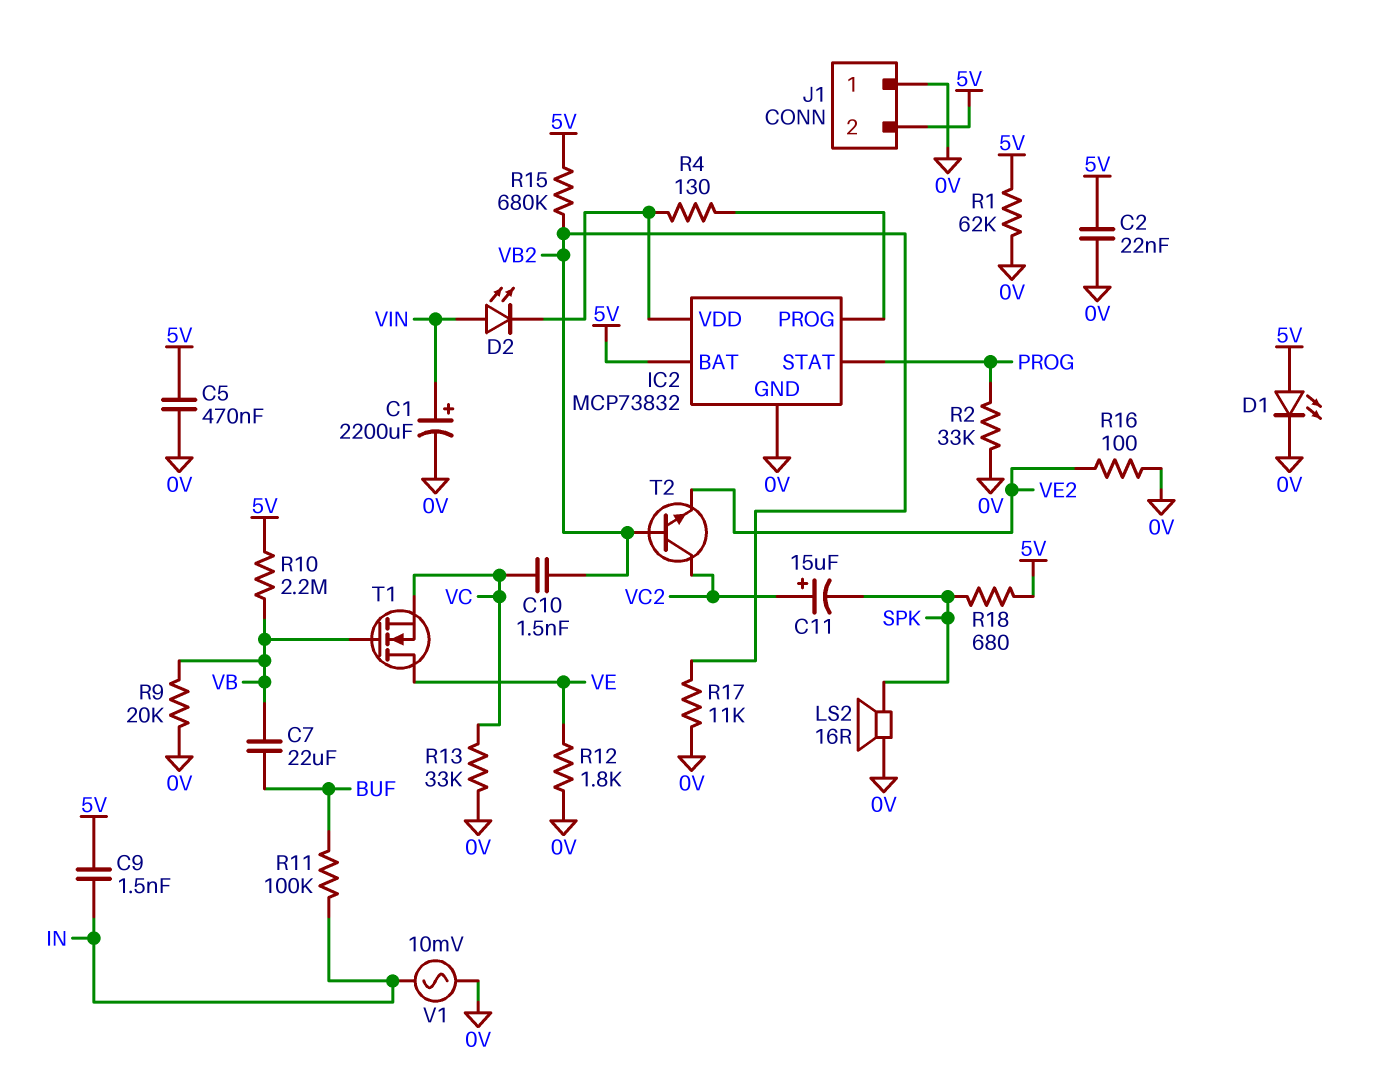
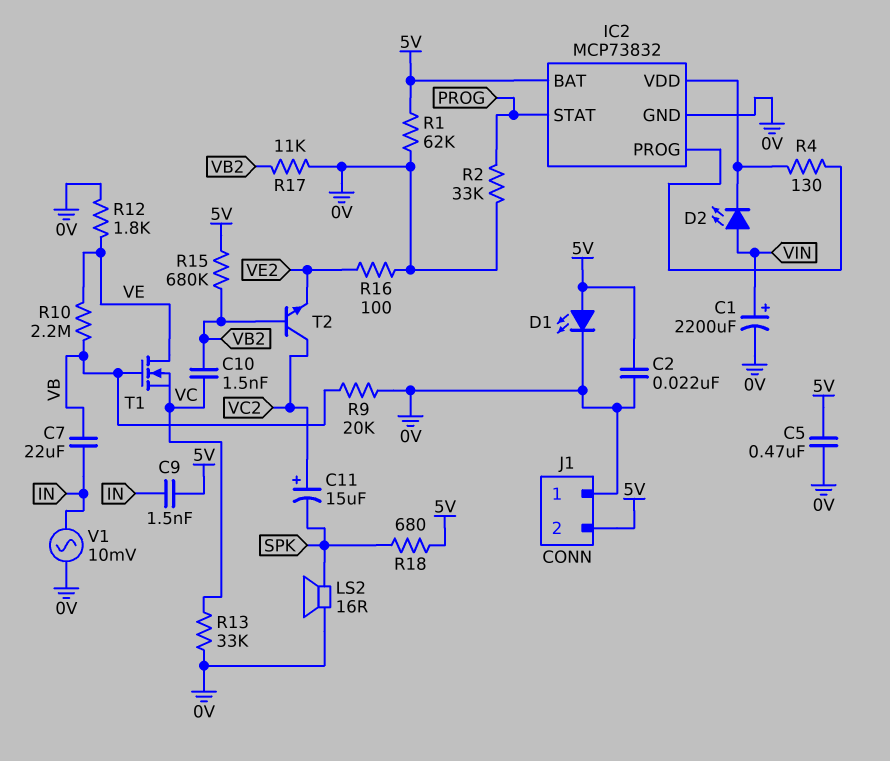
C7: 22uF (BUF, VB) -> 22uF (IN, VB)
R10: 2.2M (5V, VB) -> 2.2M (VB, VE)
R11: 100k (BUF, IN) -> none

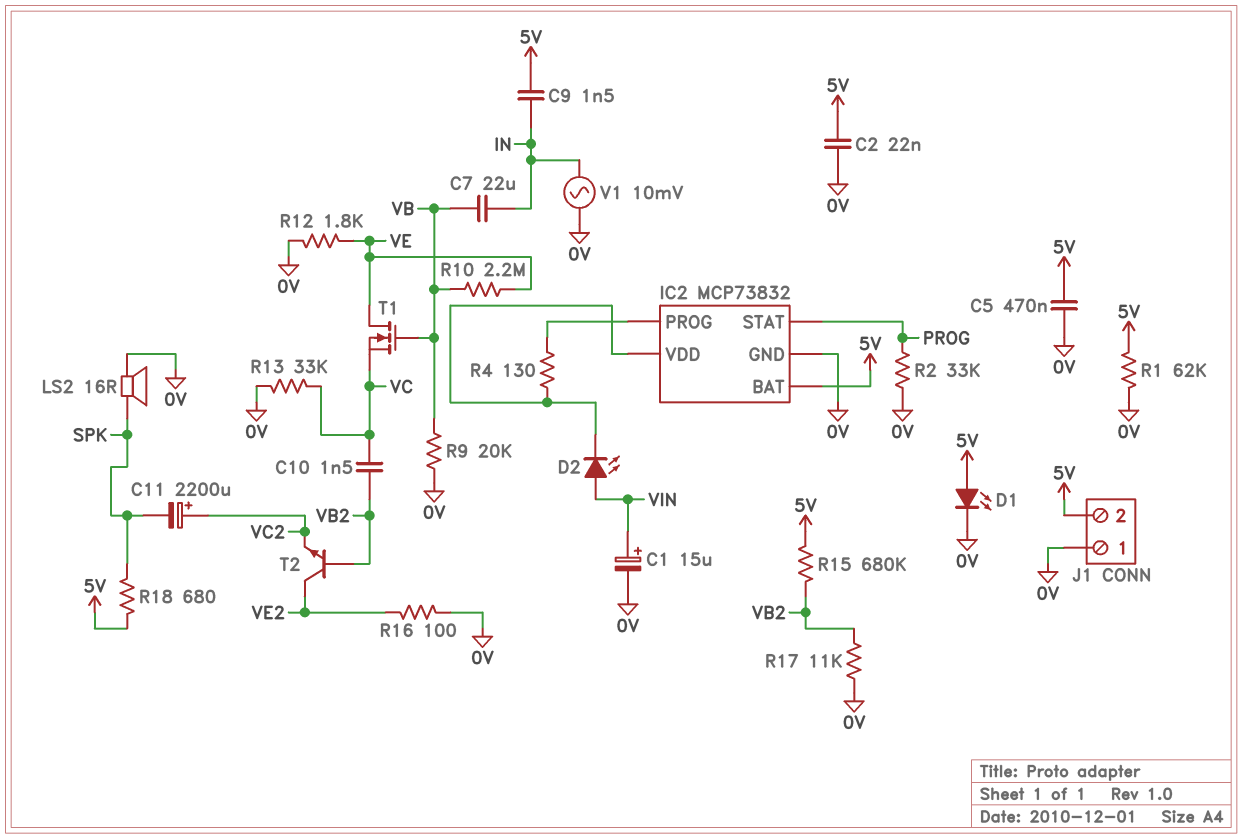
C1: 2200uF (plus VIN, minus 0V) -> 15uF (plus VIN, minus 0V)
C11: 15uF (plus VC2, minus SPK) -> 2200uF (plus VC2, minus SPK)
T2: NPN (B VB2, C VC2, E VE2) -> NPN (B VB2, C VE2, E VC2)

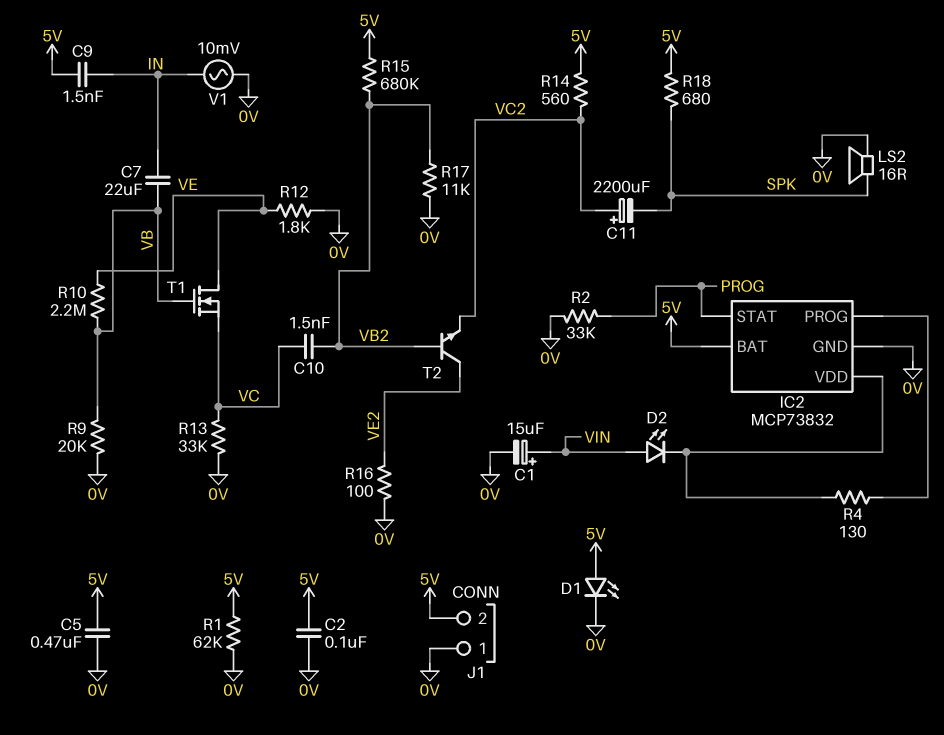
C2: 22nF (0V, 5V) -> 100nF (0V, 5V)
R14: none -> 560 (5V, VC2)

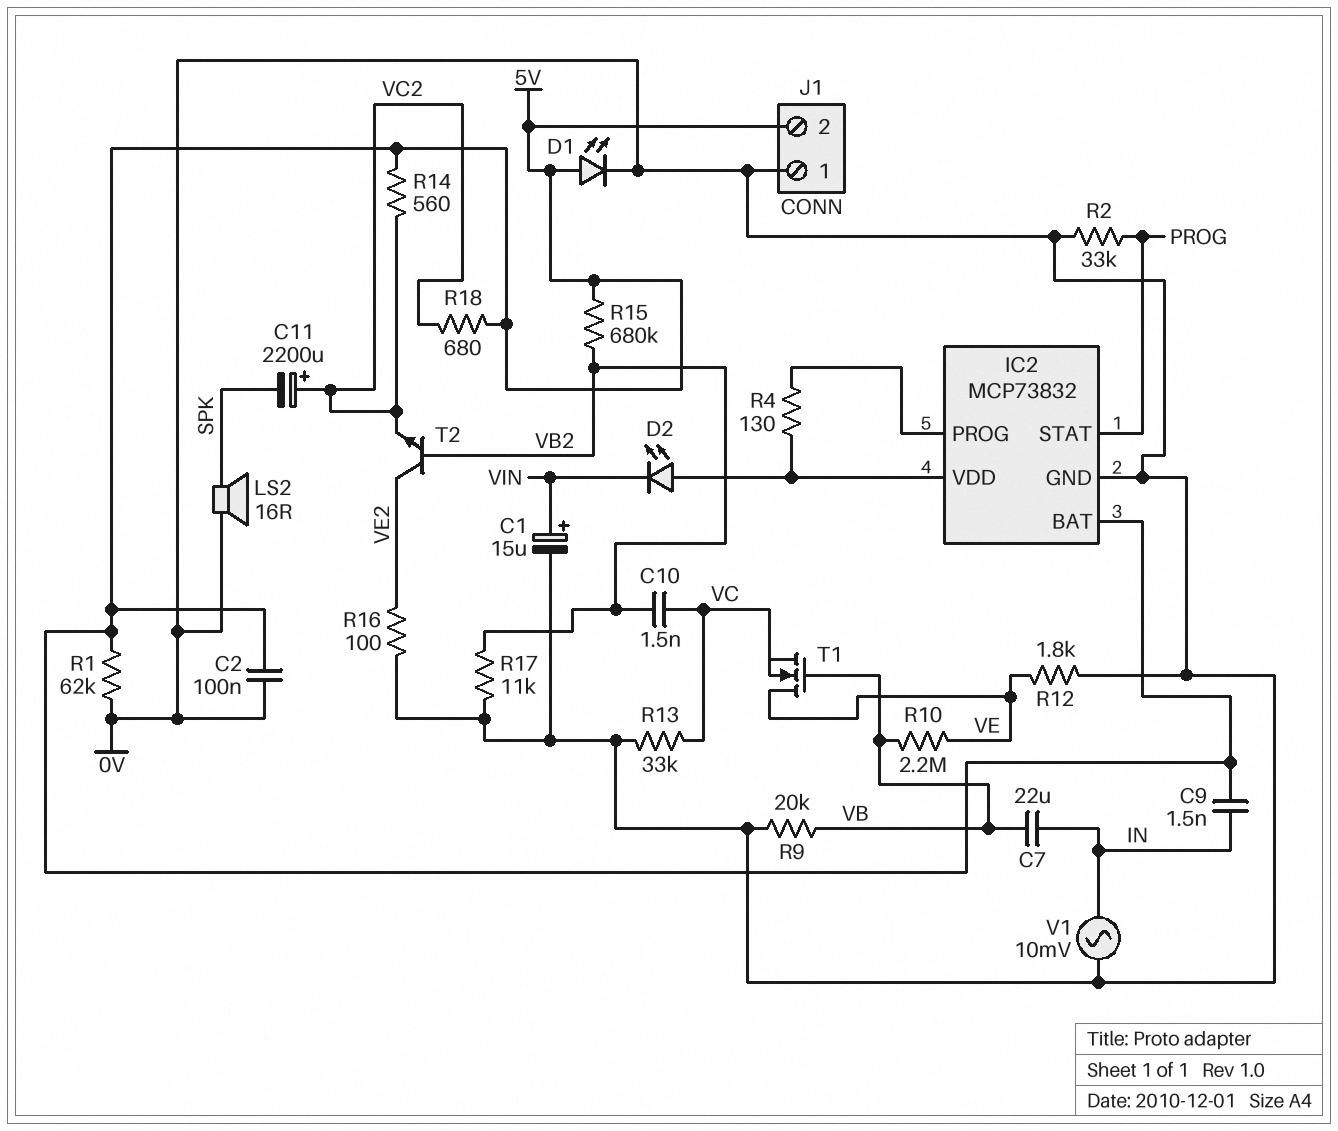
C5: 470nF (0V, 5V) -> none
D2: LED (A VIN, K IC2/VDD) -> LED (A IC2/VDD, K VIN)
R18: 680 (5V, SPK) -> 680 (5V, VC2)

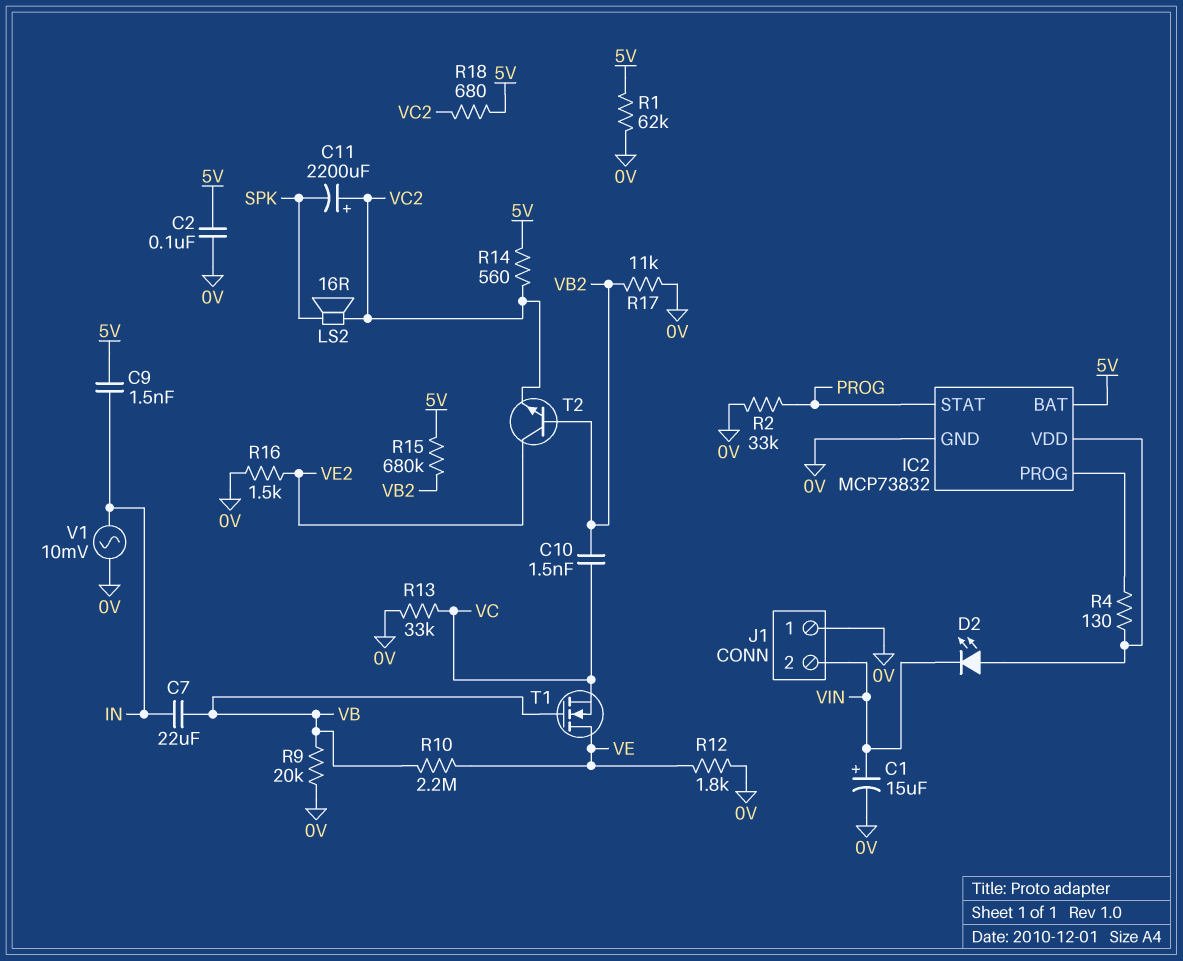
D1: LED (A 5V, K 0V) -> none
J1 pin 2: 5V -> VIN
LS2: speaker 16R (0V, SPK) -> speaker 16R (SPK, VC2)
R16: 100 (0V, VE2) -> 1.5k (0V, VE2)

